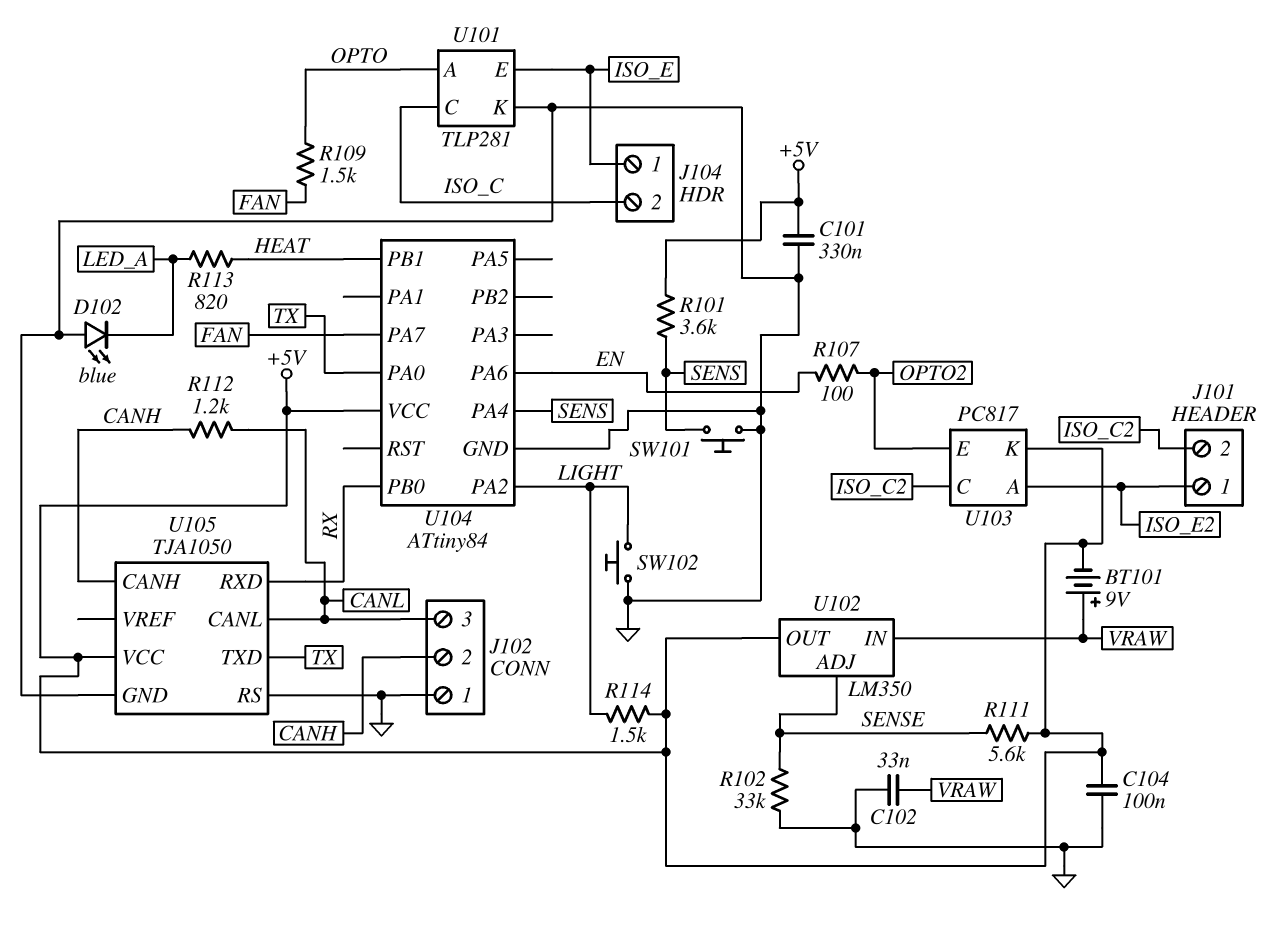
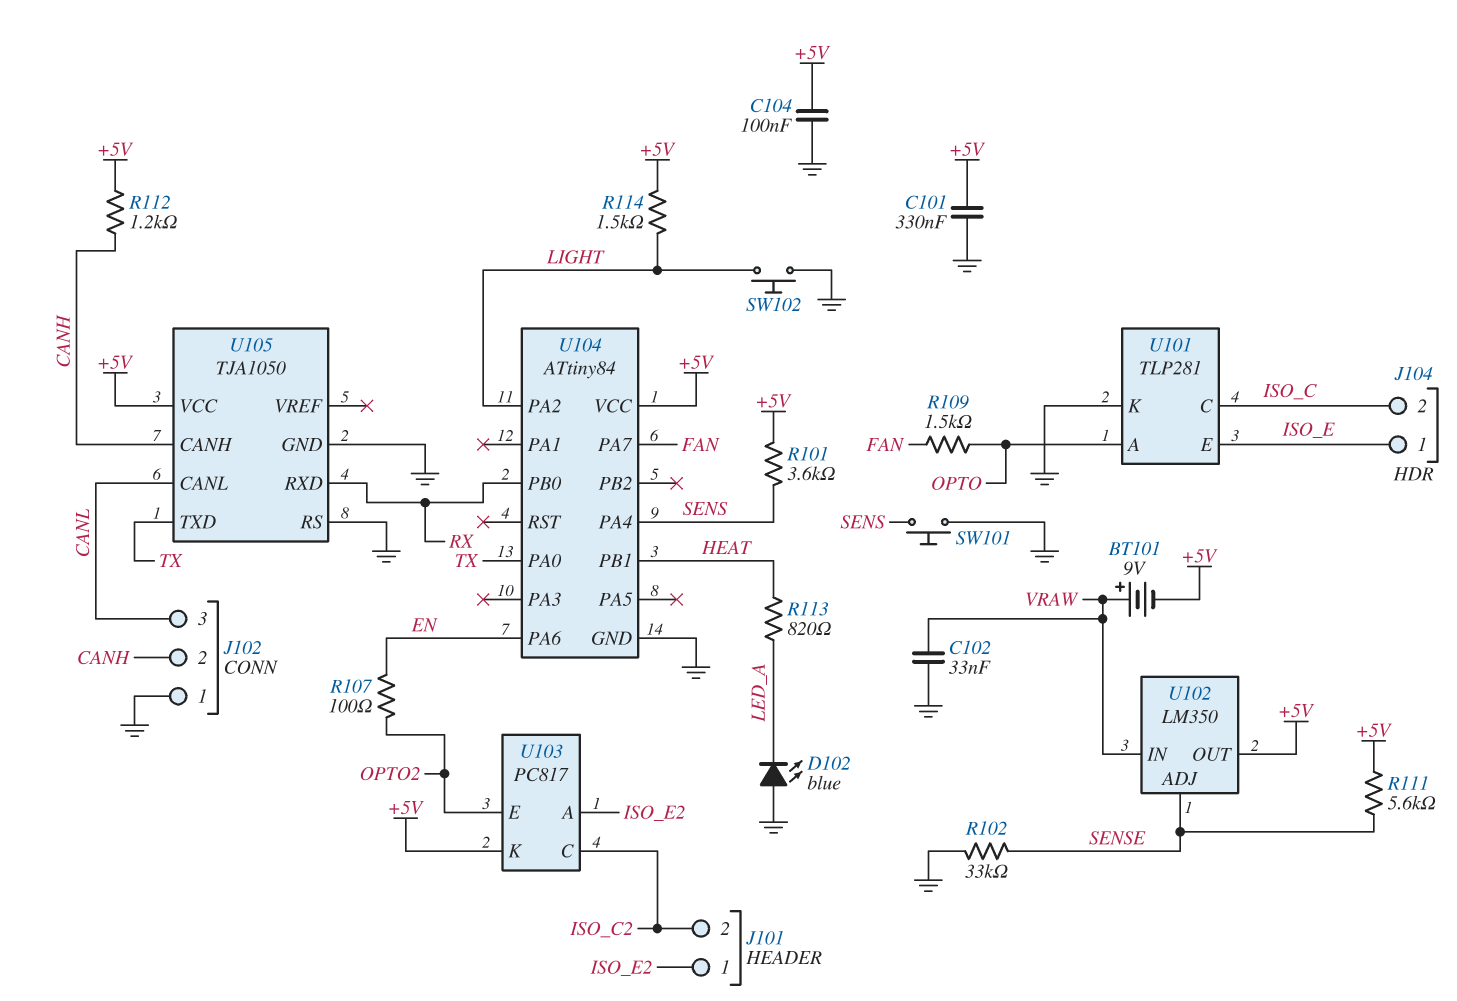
R112: 1.2k (CANH, CANL) -> 1.2k (+5V, CANH)

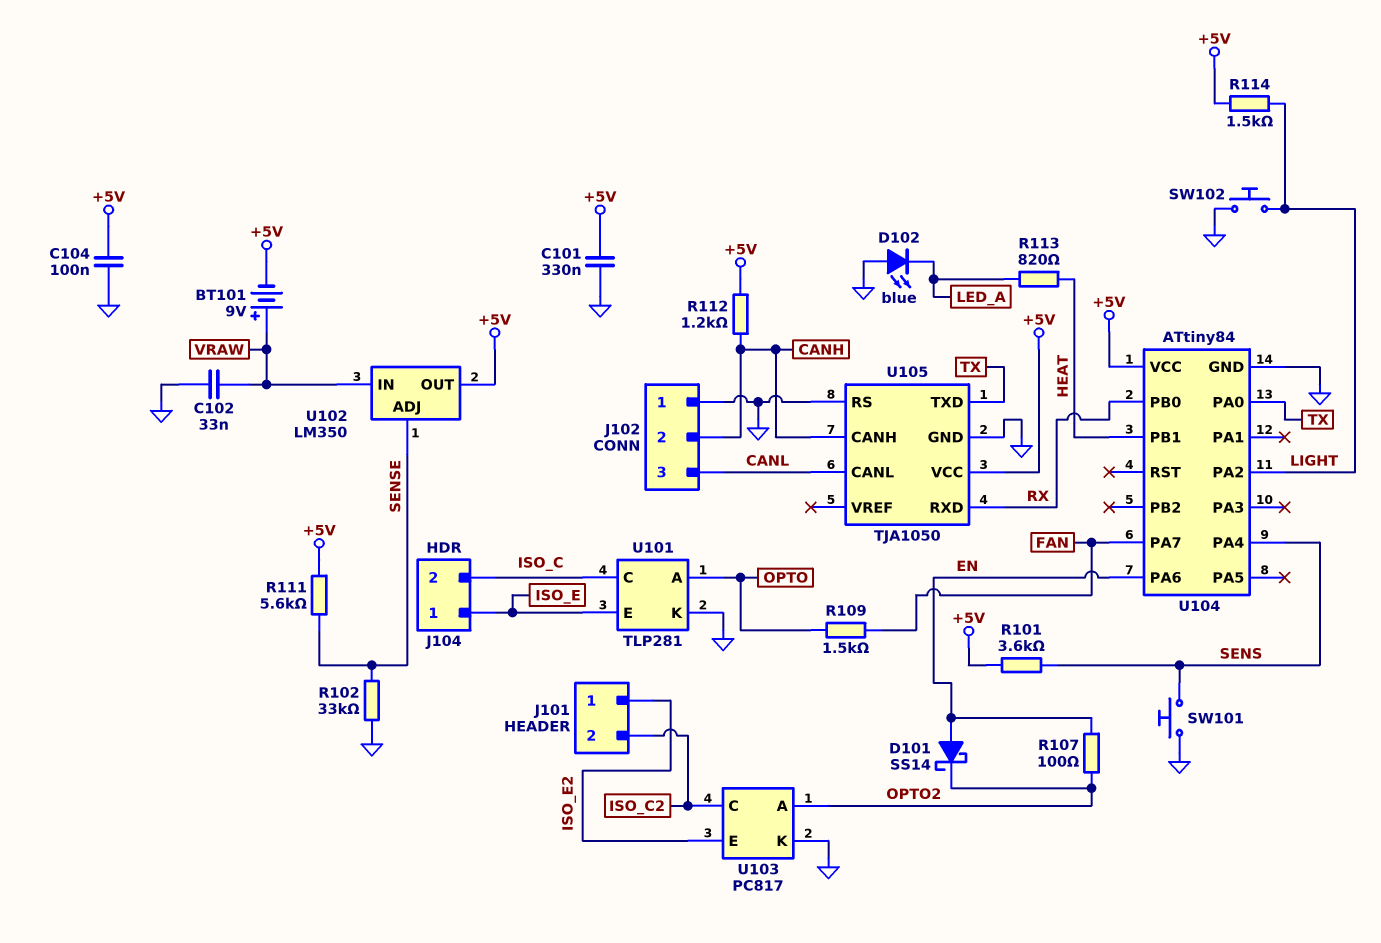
D101: none -> schottky SS14 (A EN, K OPTO2)
U103 pin A: ISO_E2 -> OPTO2
U103 pin E: OPTO2 -> ISO_E2
U103 pin K: +5V -> GND

